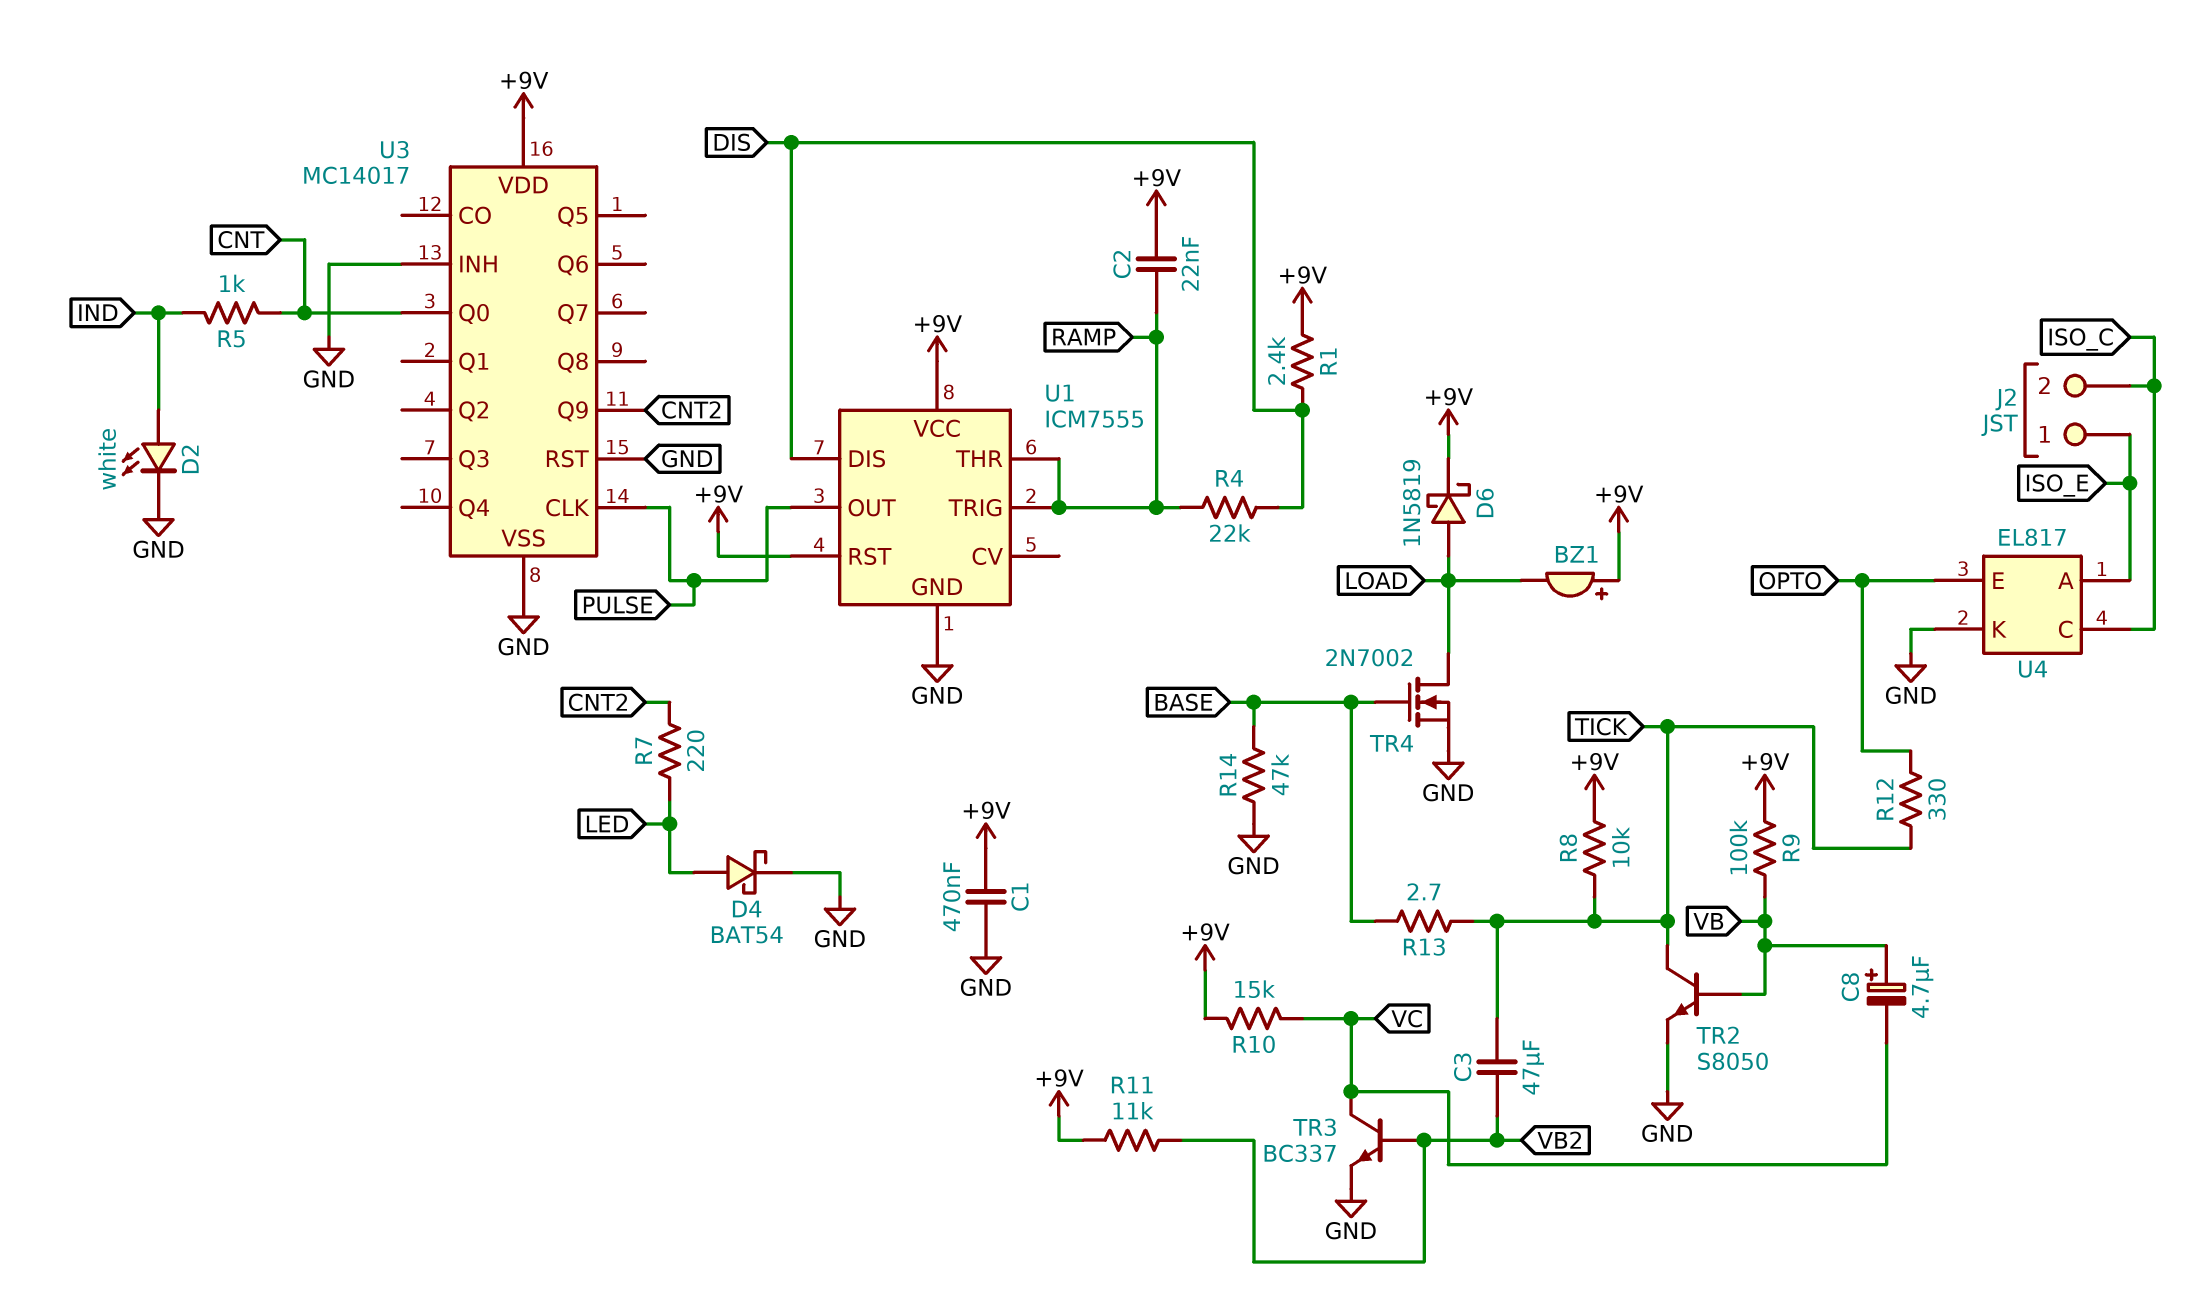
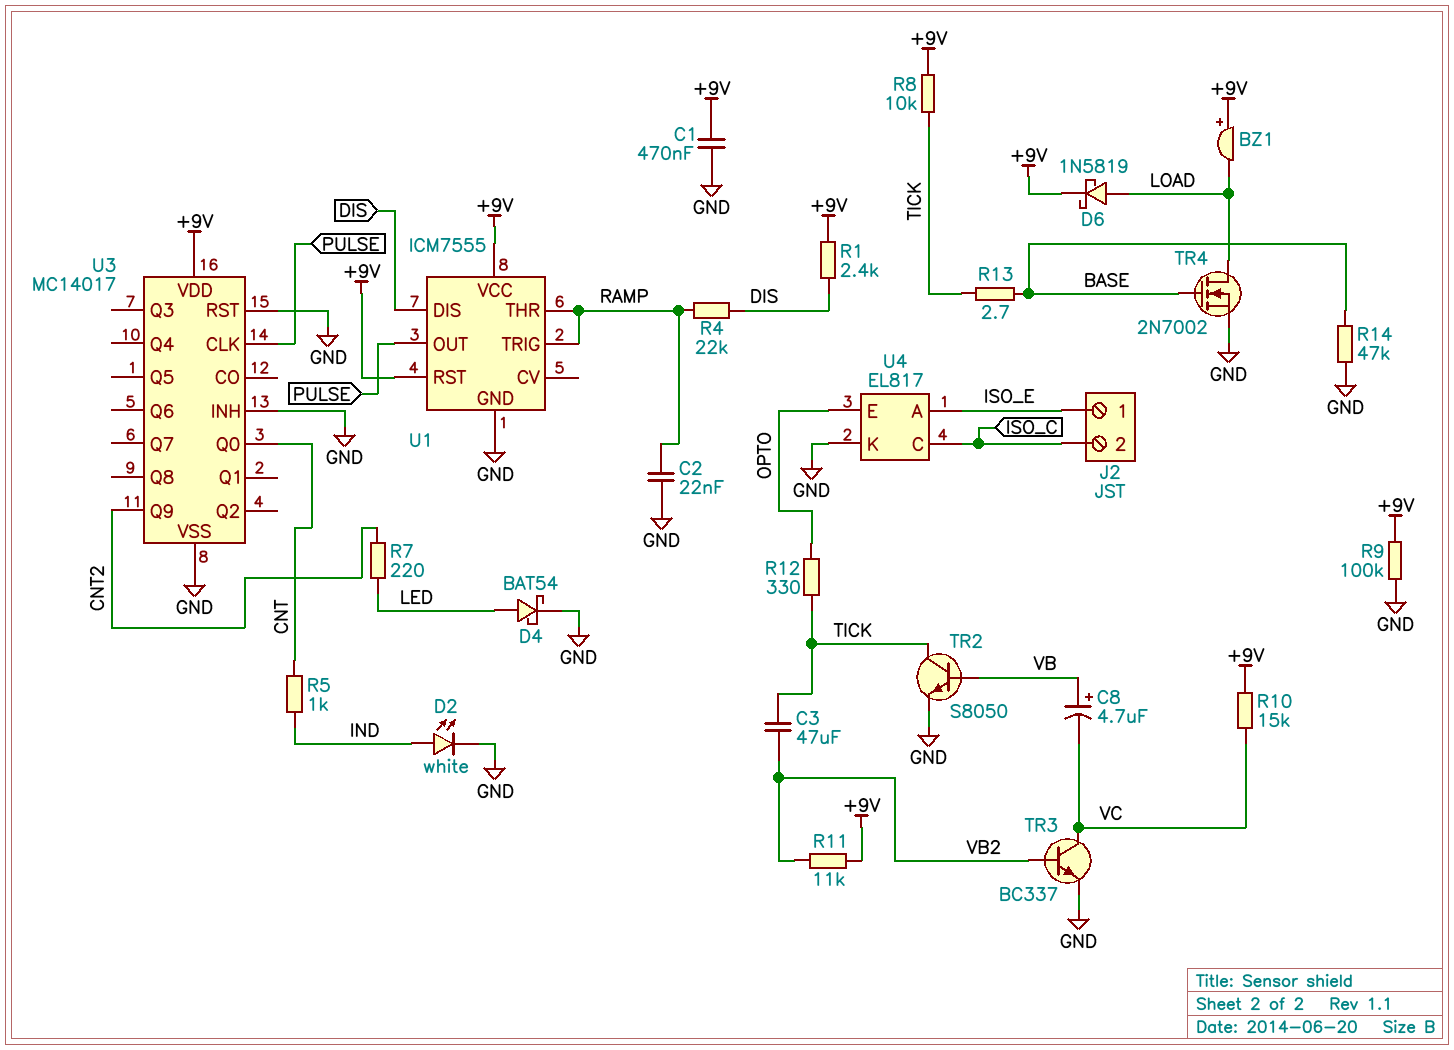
C2: 22nF (+9V, RAMP) -> 22nF (GND, RAMP)
R9: 100k (+9V, VB) -> 100k (+9V, GND)

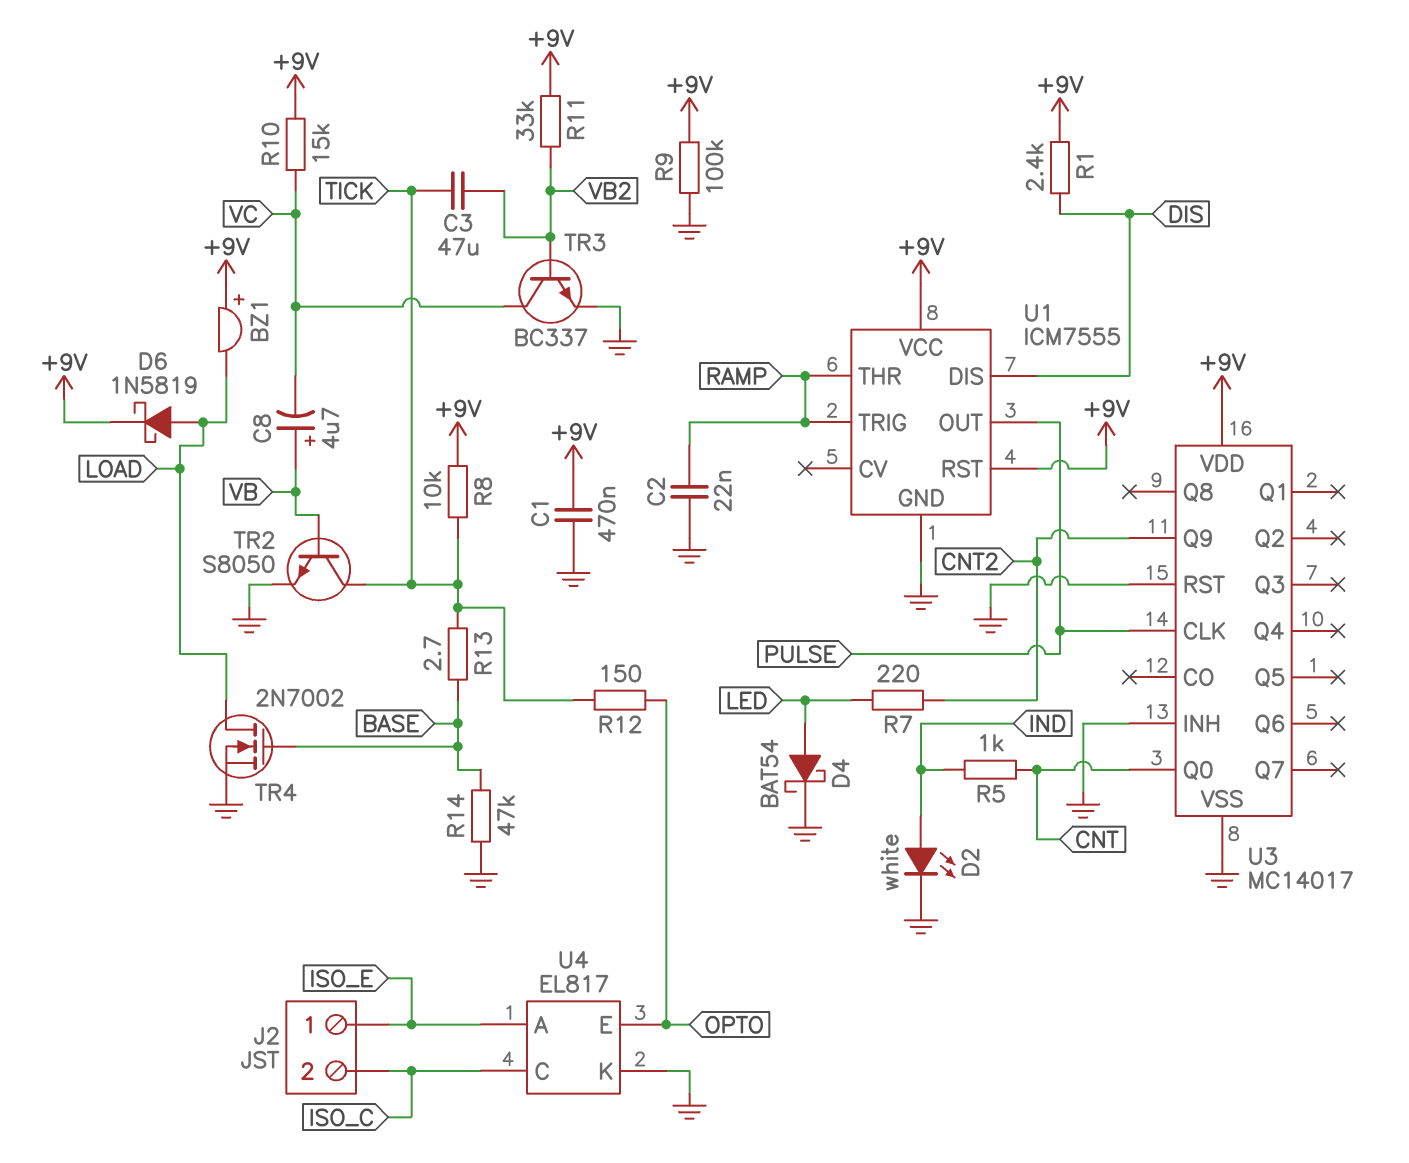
R4: 22k (DIS, RAMP) -> none
R11: 11k (+9V, VB2) -> 33k (+9V, VB2)
R12: 330 (OPTO, TICK) -> 150 (OPTO, TICK)

